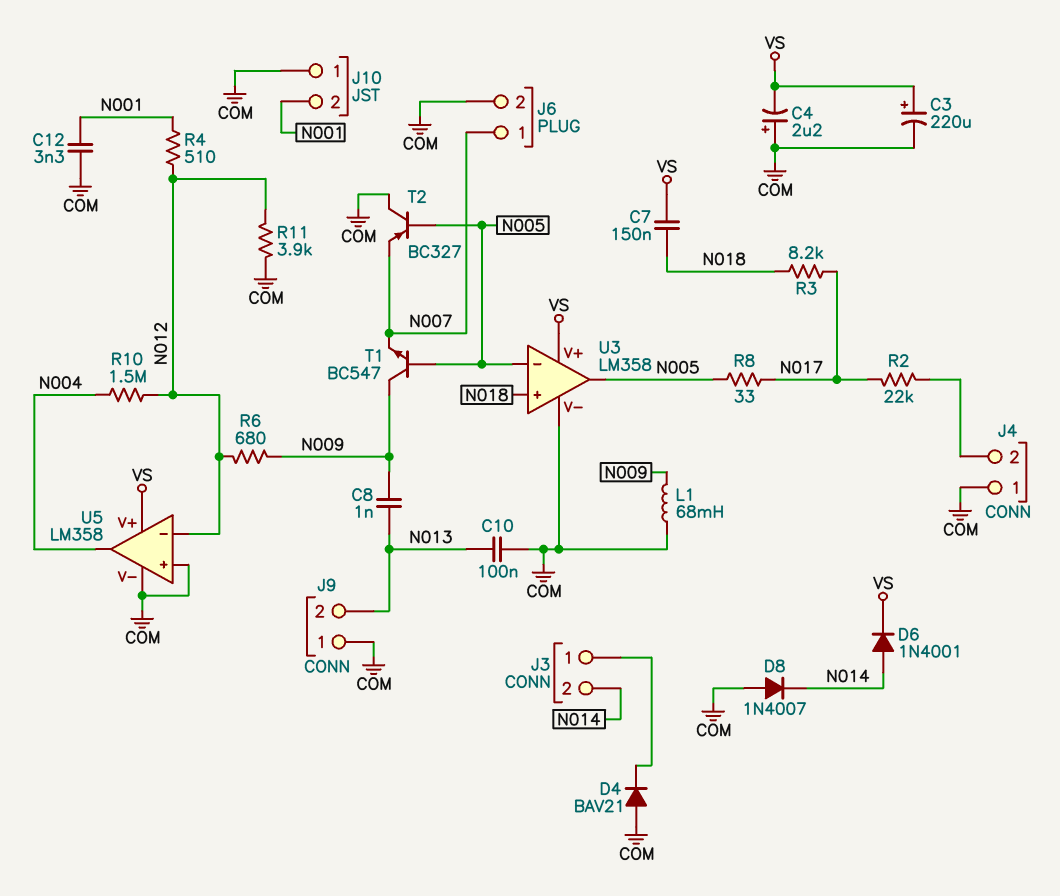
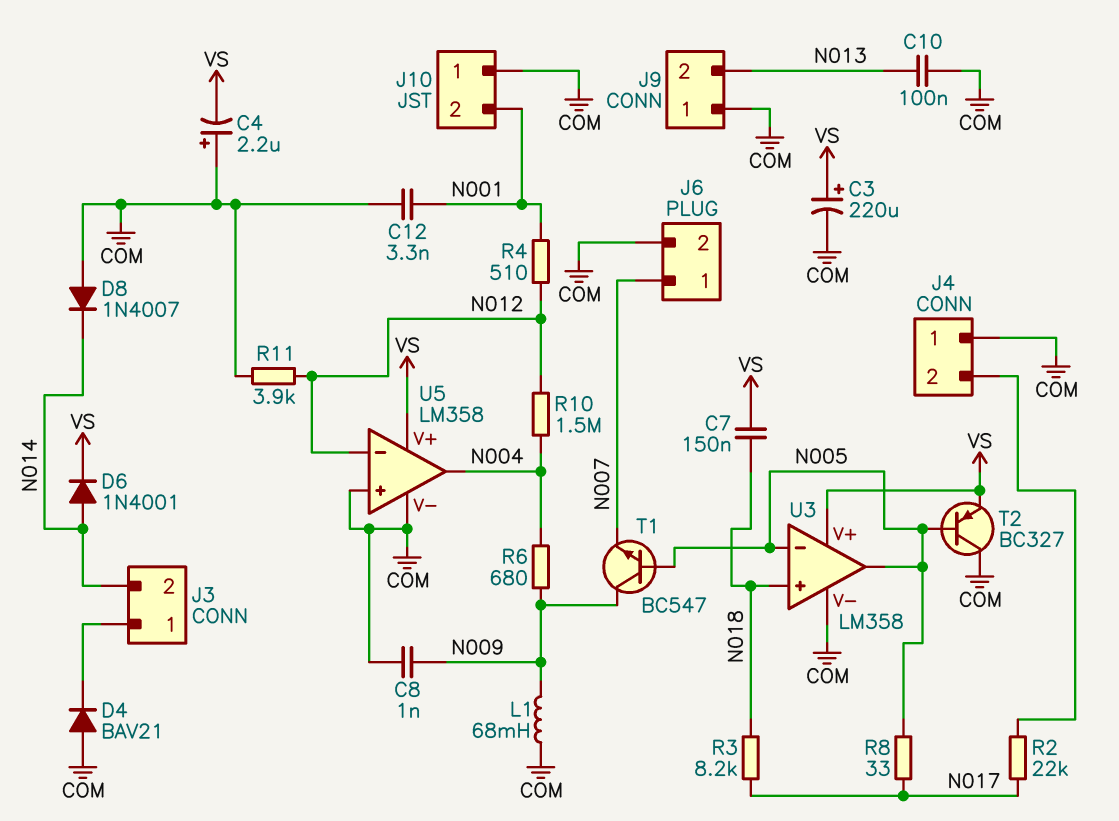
C8: 1nF (N009, N013) -> 1nF (COM, N009)
R6: 680 (N009, N012) -> 680 (N004, N009)
T2: PNP BC327 (B N005, C COM, E N007) -> PNP BC327 (B N005, C COM, E VS)

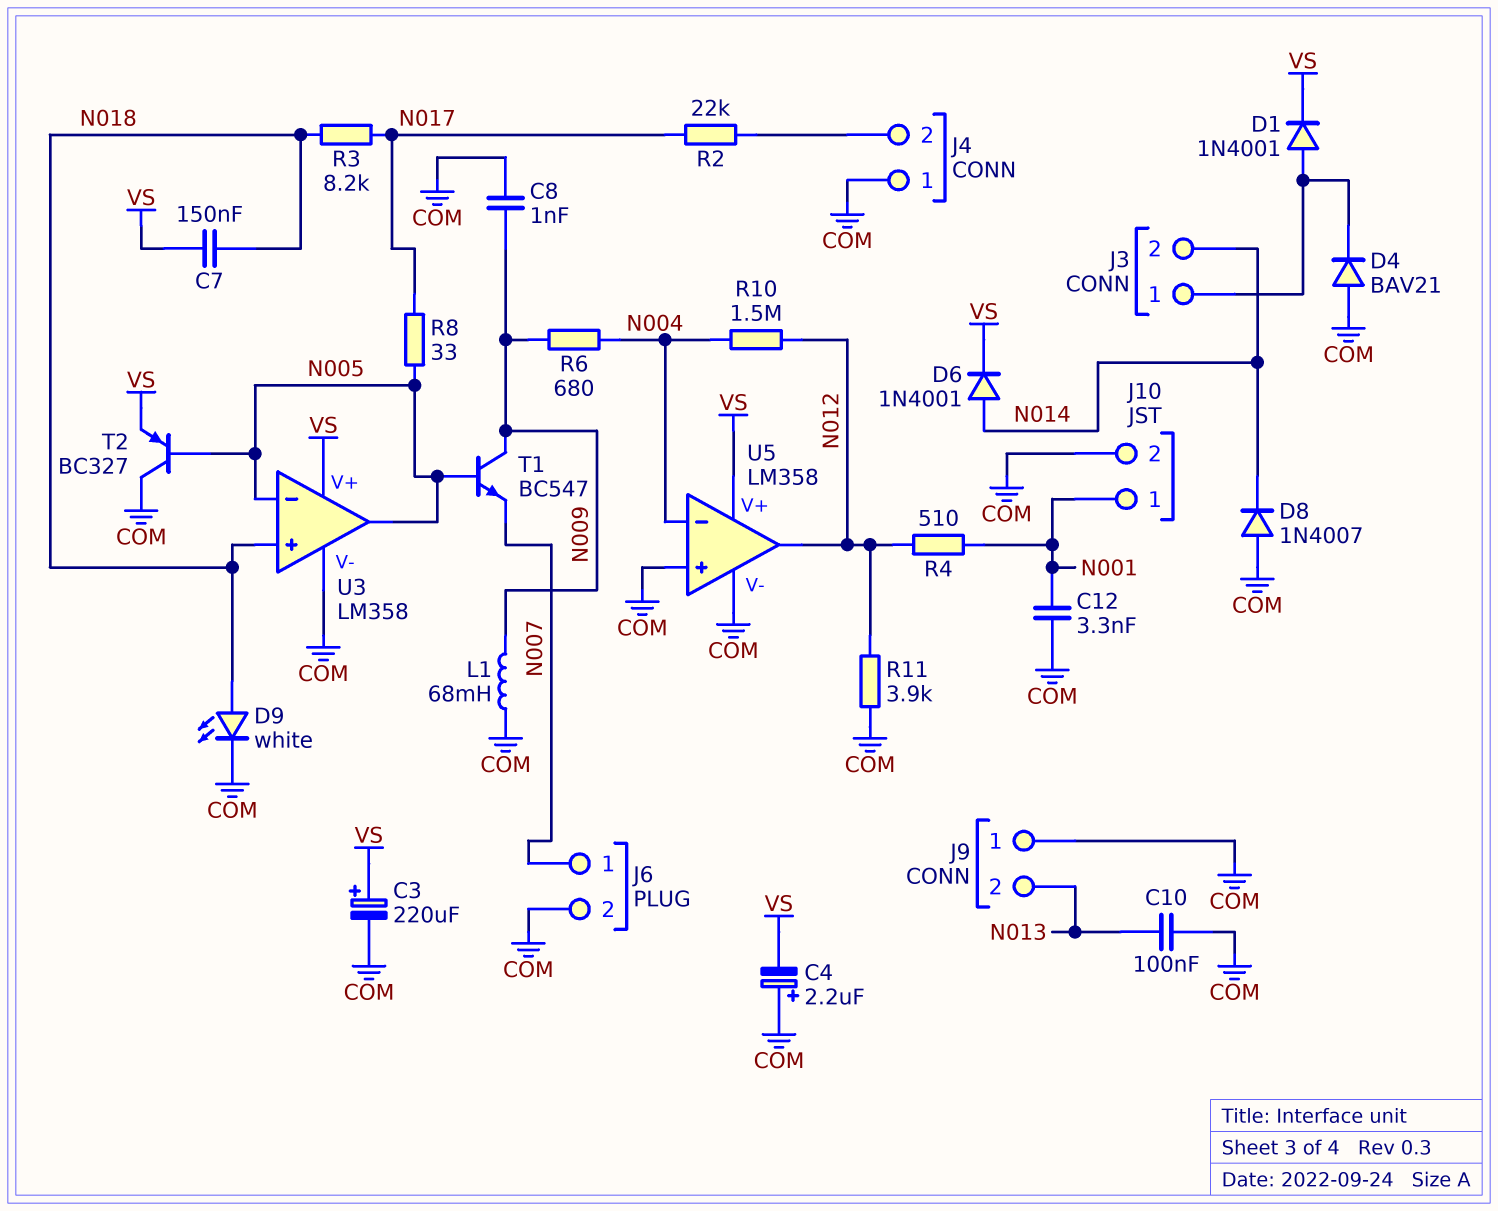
D1: none -> diode 1N4001 (A J3/1, K VS)
D9: none -> LED white (A N018, K COM)
J10 pin 1: COM -> N001
J10 pin 2: N001 -> COM
U5 pin in-: N012 -> N004
U5 pin out: N004 -> N012

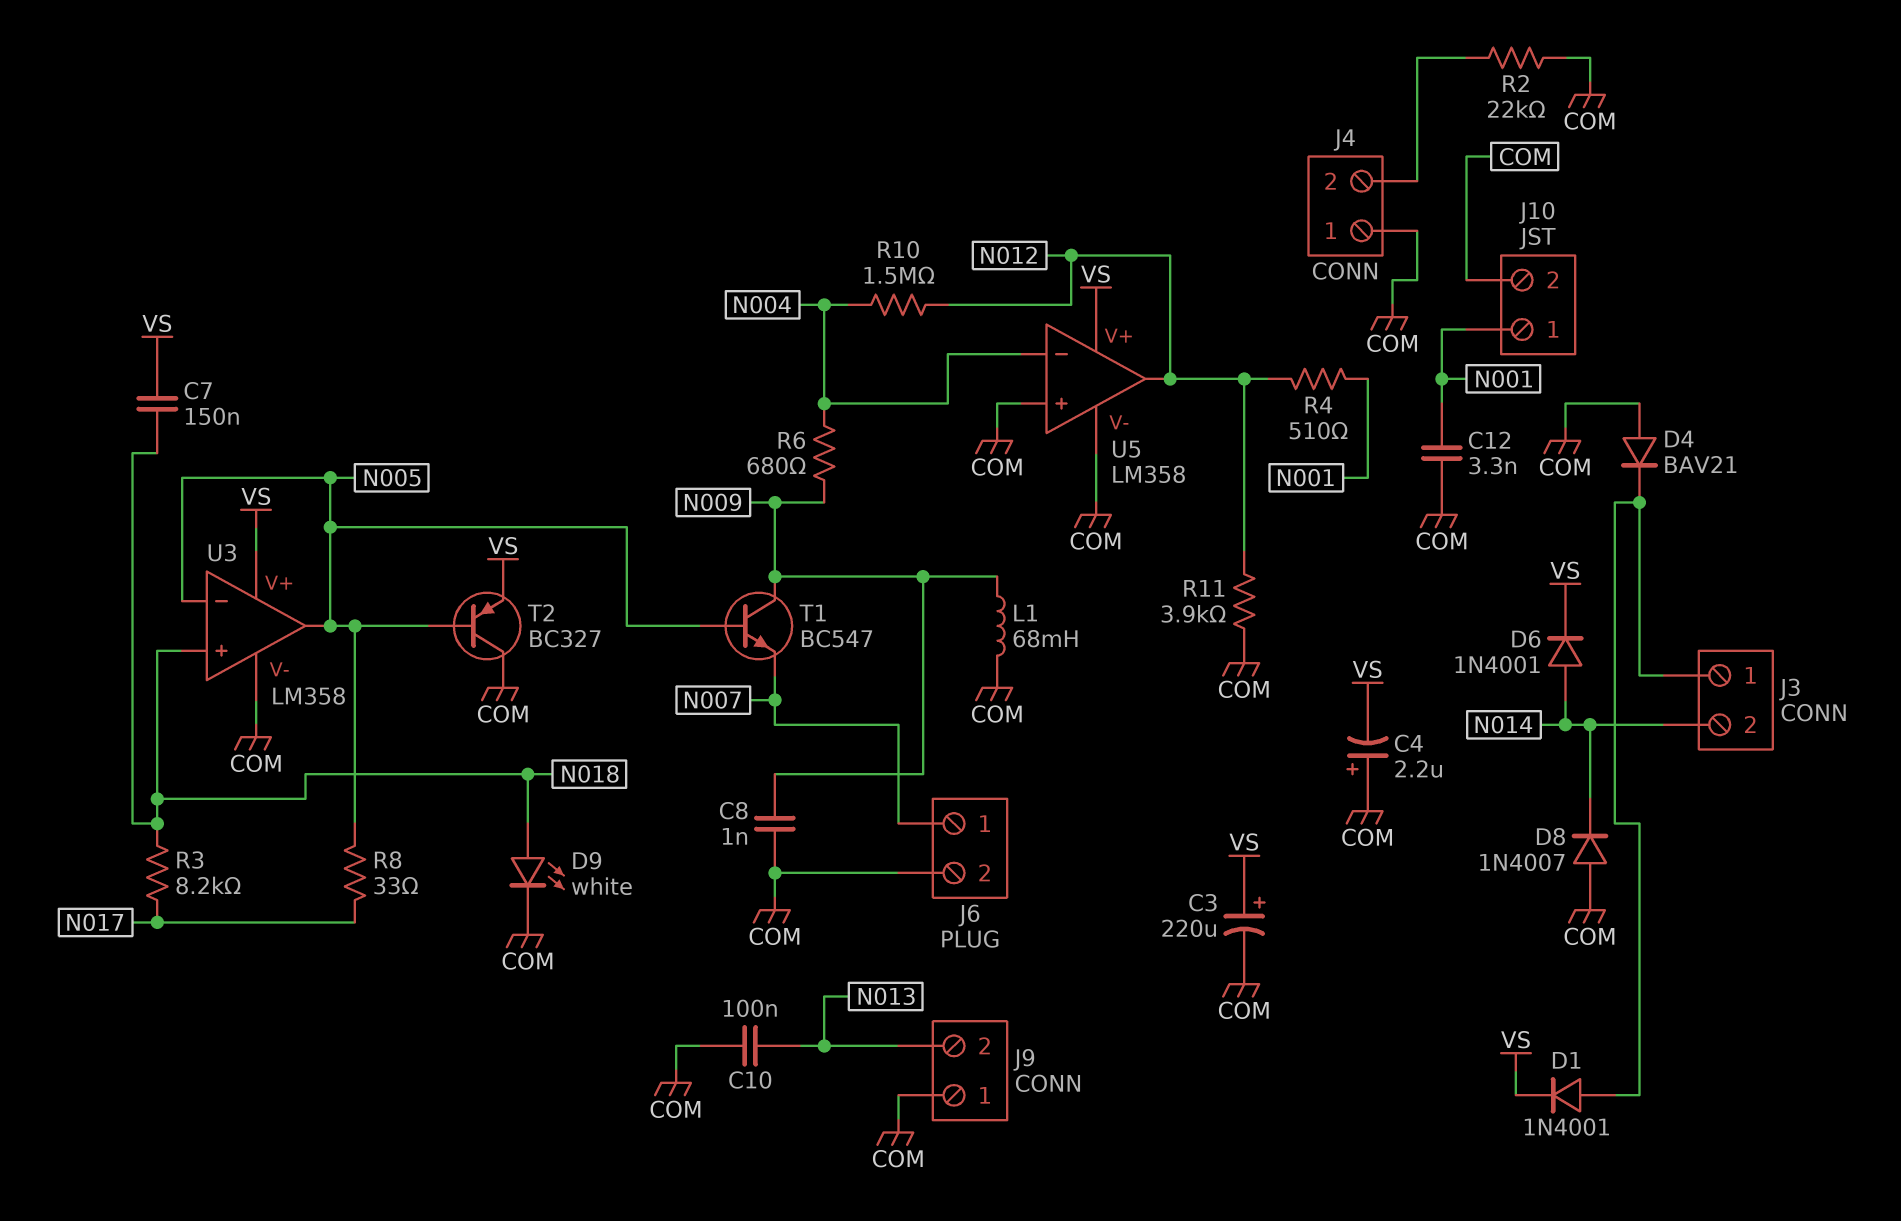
R2: 22k (J4/2, N017) -> 22k (COM, J4/2)

